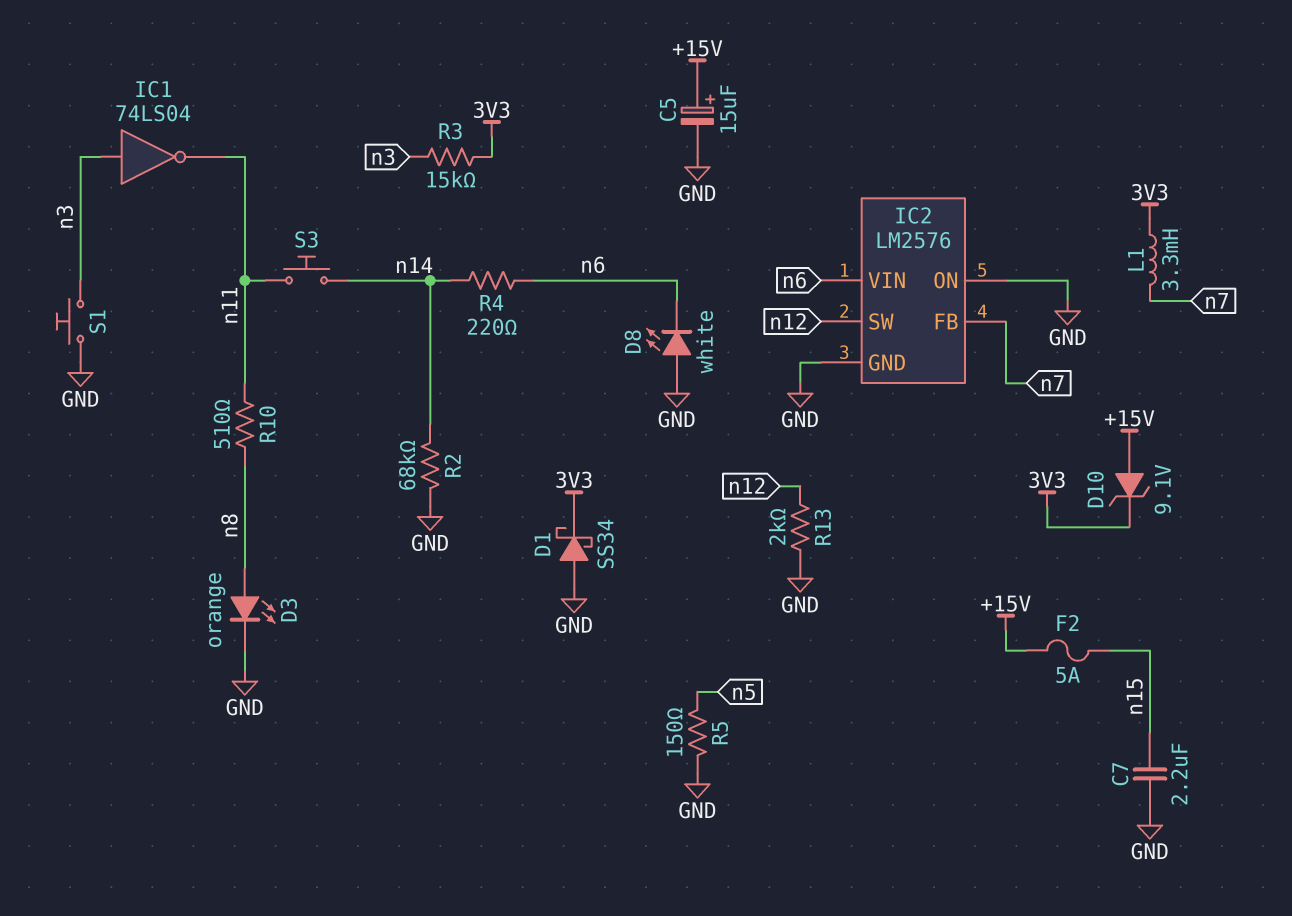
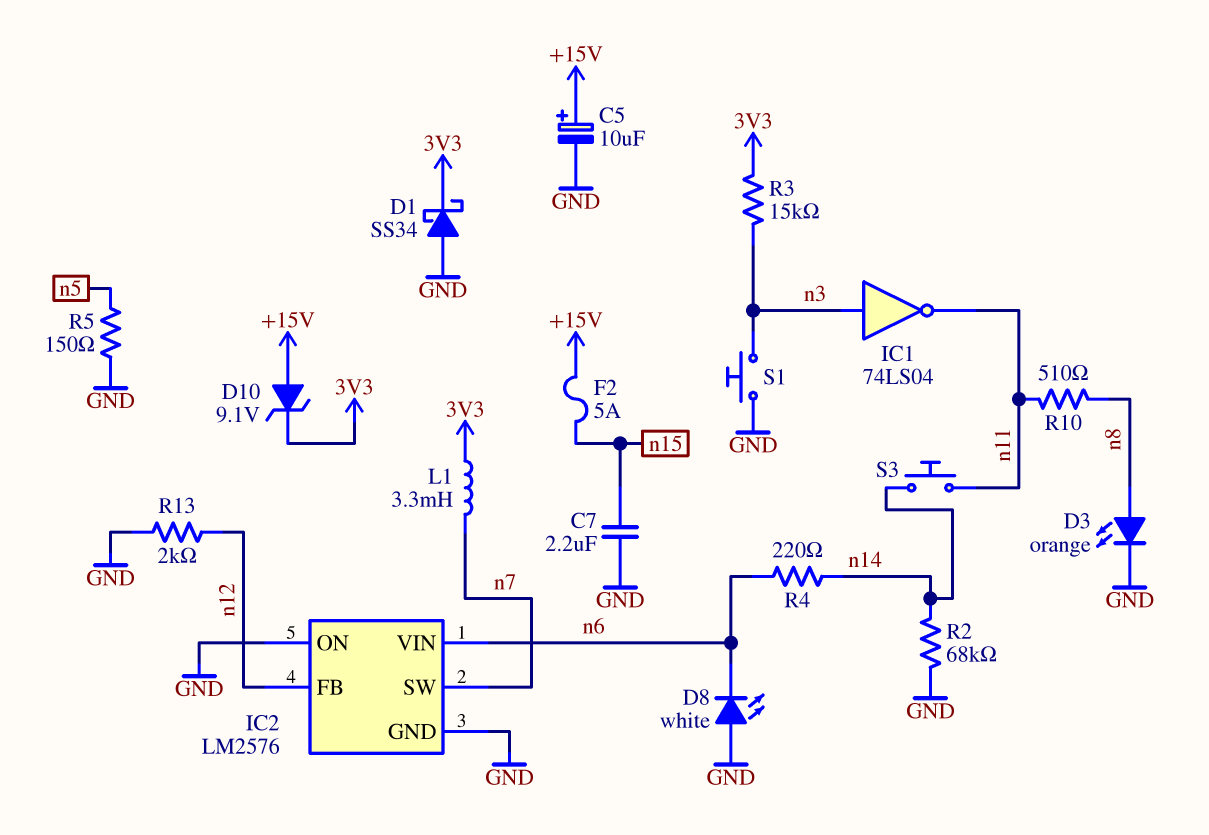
C5: 15uF (plus +15V, minus GND) -> 10uF (plus +15V, minus GND)
IC2 pin FB: n7 -> n12
IC2 pin SW: n12 -> n7

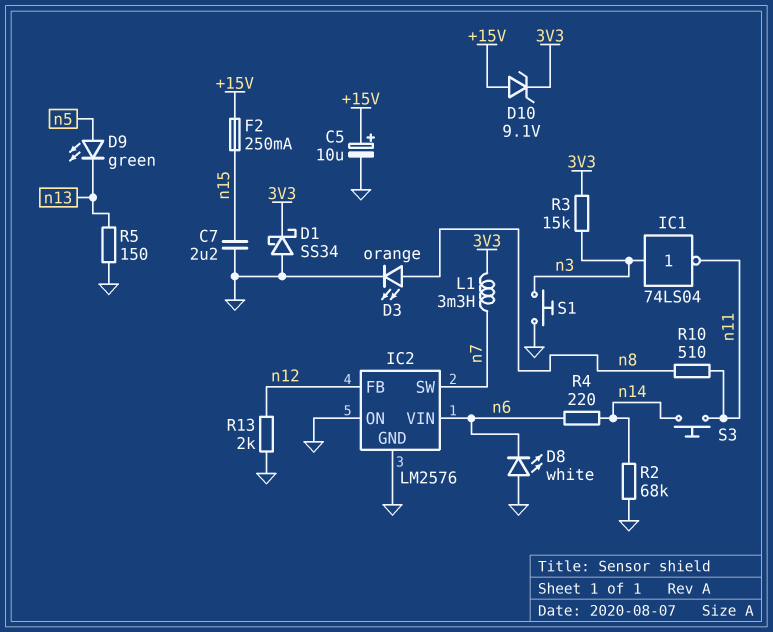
D9: none -> LED green (A n5, K n13)
F2: 5A (+15V, n15) -> 250mA (+15V, n15)
R5: 150 (GND, n5) -> 150 (GND, n13)

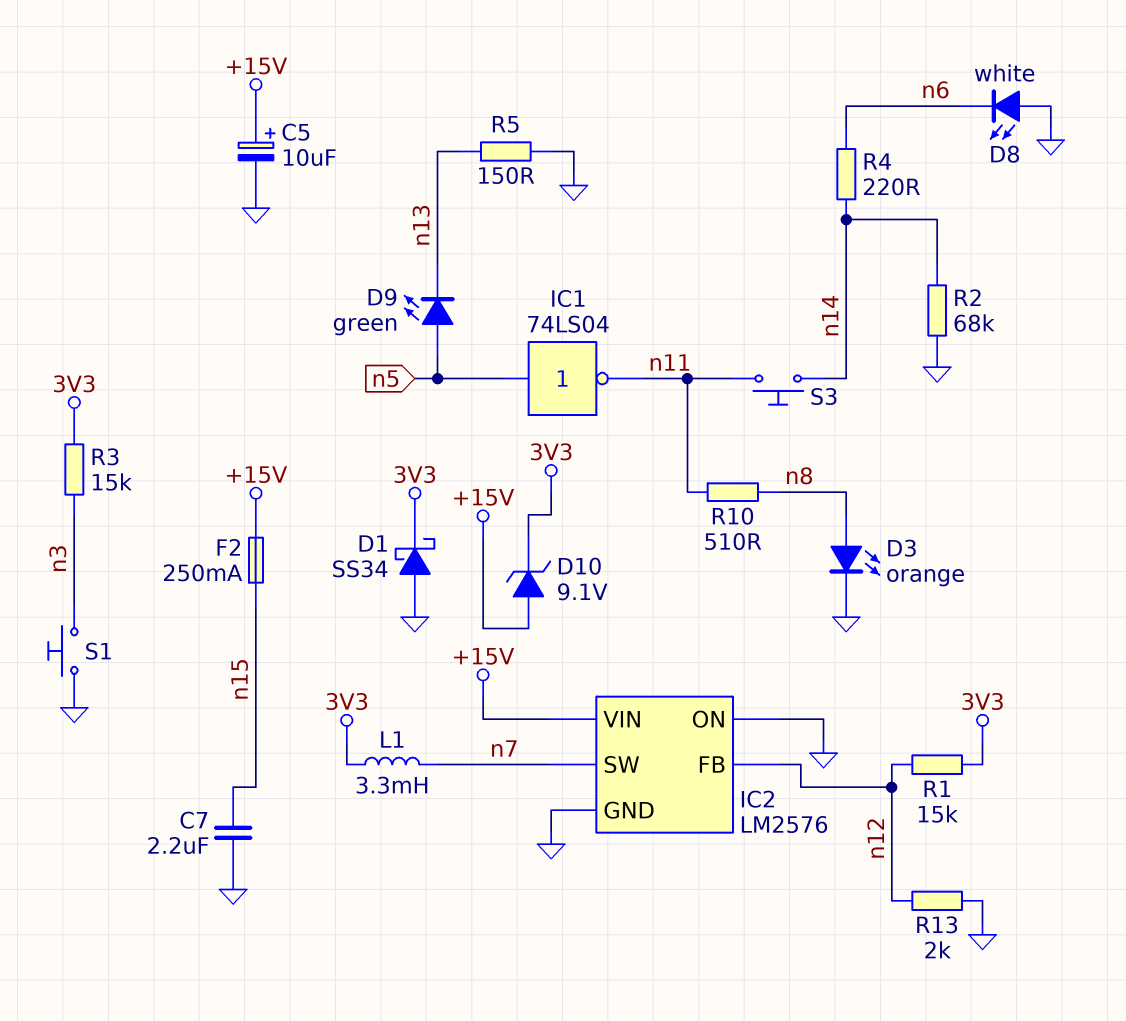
IC1: NOT 74LS04 (in n3, out n11) -> NOT 74LS04 (in n5, out n11)
IC2 pin VIN: n6 -> +15V
R1: none -> 15k (3V3, n12)

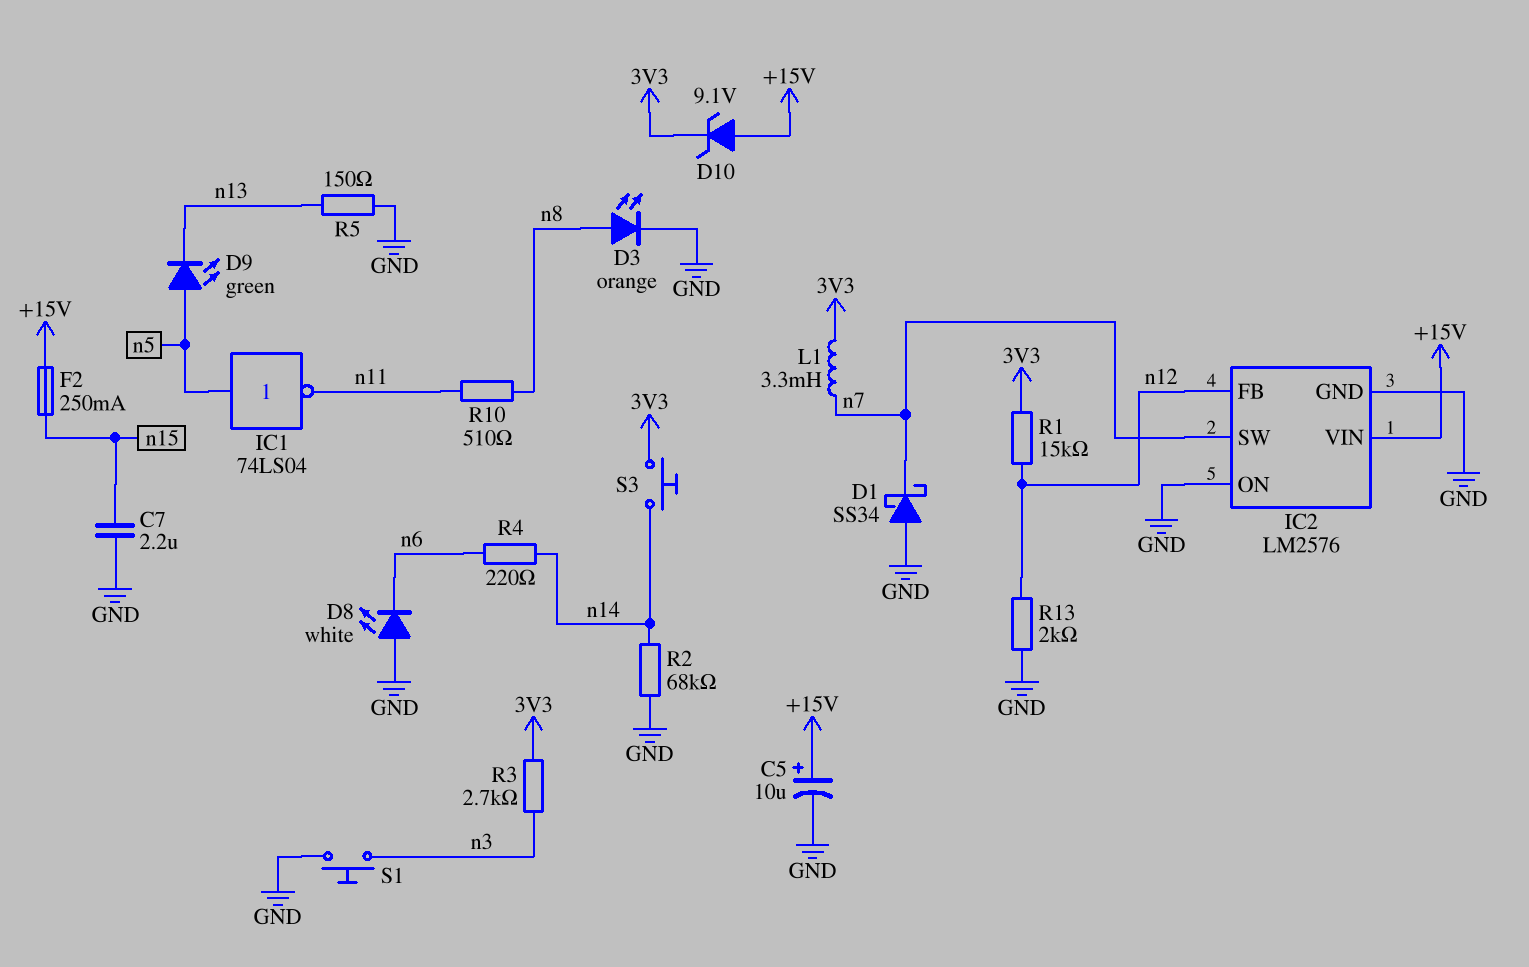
D1: schottky SS34 (A GND, K 3V3) -> schottky SS34 (A GND, K n7)
R3: 15k (3V3, n3) -> 2.7k (3V3, n3)
S3: button (n11, n14) -> button (3V3, n14)

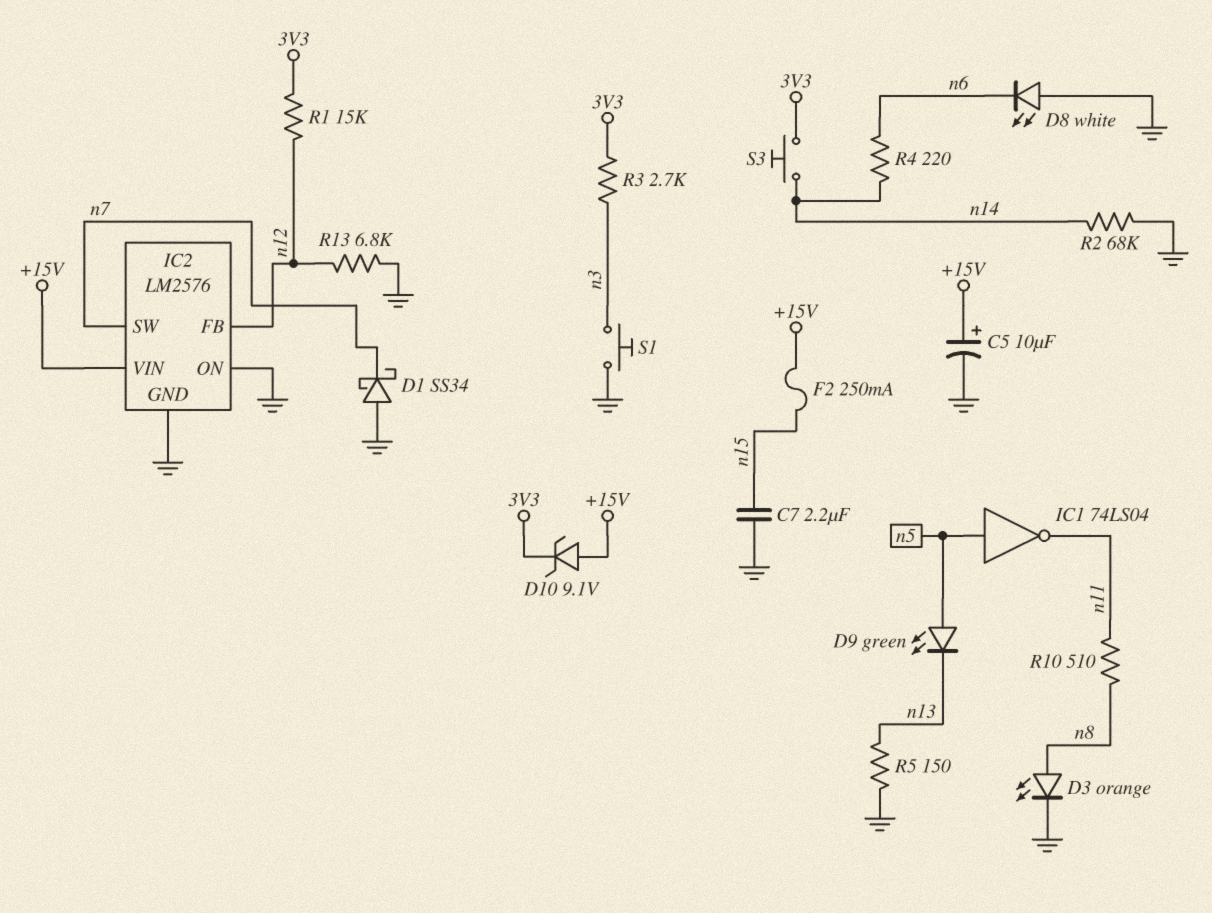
L1: 3.3mH (3V3, n7) -> none
R13: 2k (GND, n12) -> 6.8k (GND, n12)

